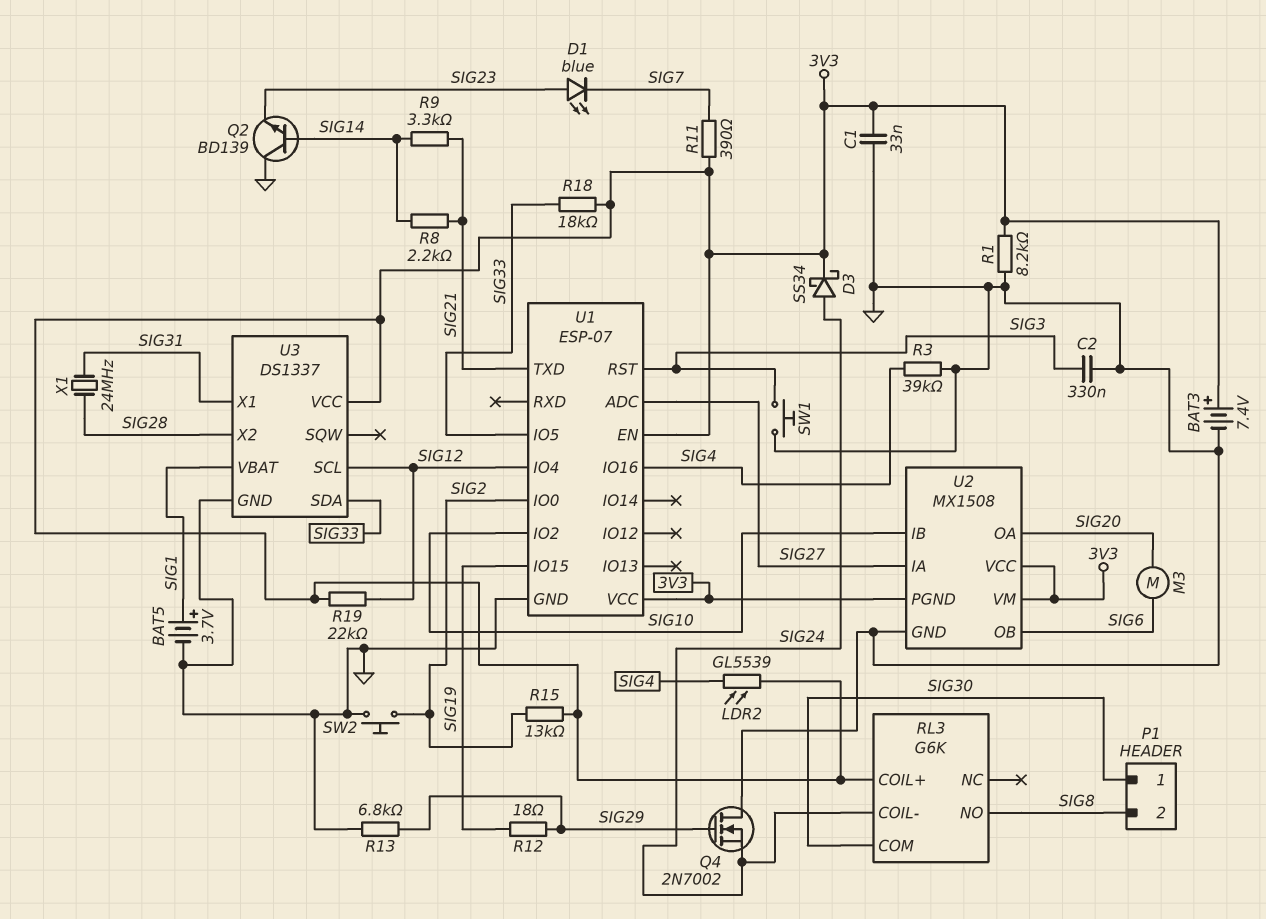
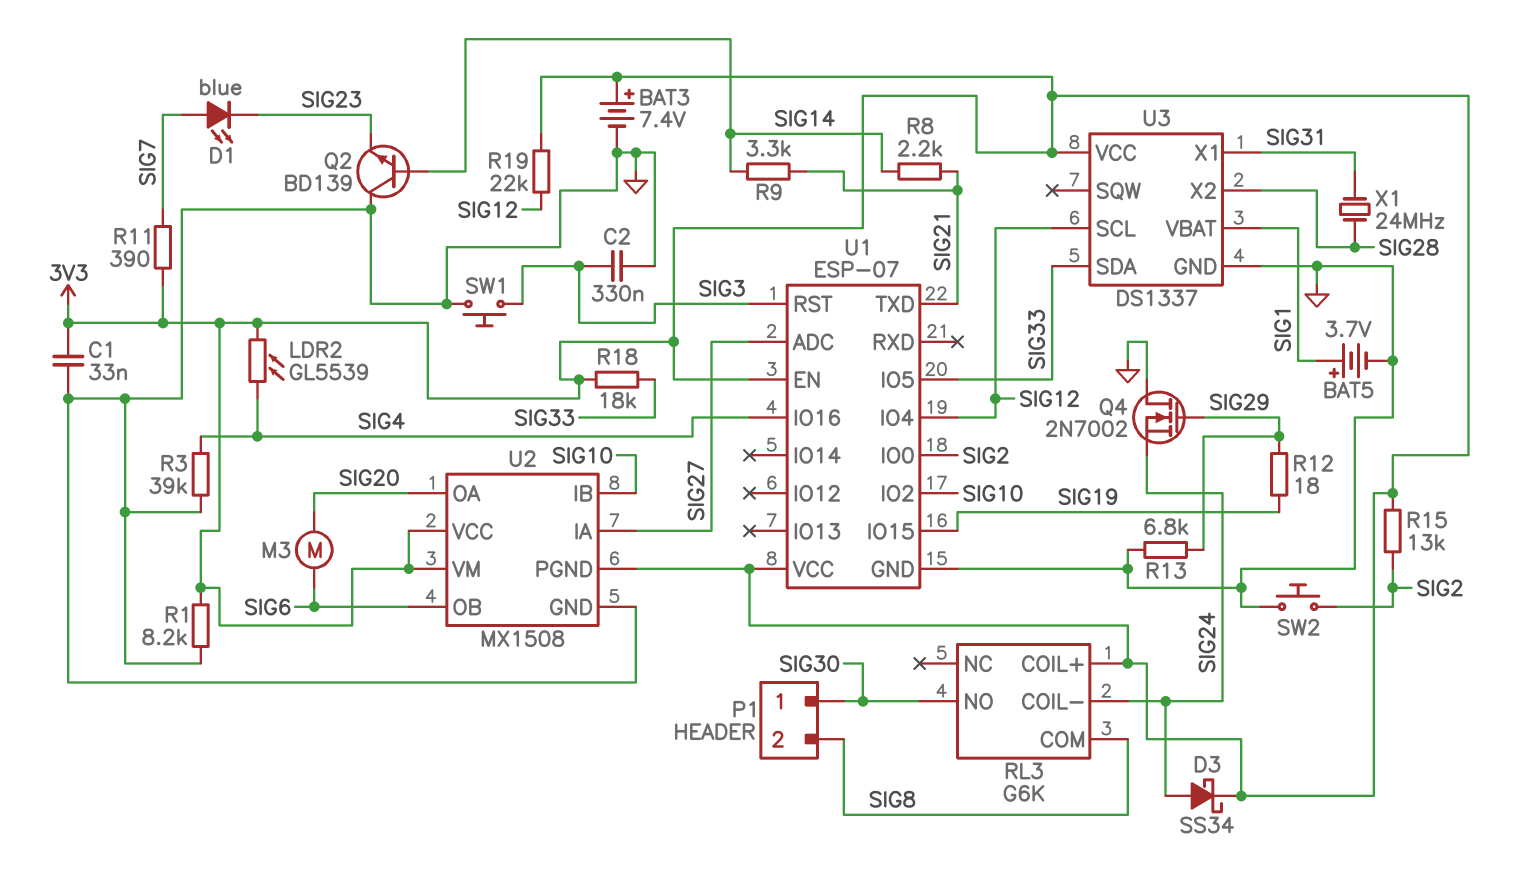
D1: LED blue (A SIG23, K SIG7) -> LED blue (A SIG7, K SIG23)
RL3 pin COM: SIG30 -> SIG8
RL3 pin NO: SIG8 -> SIG30

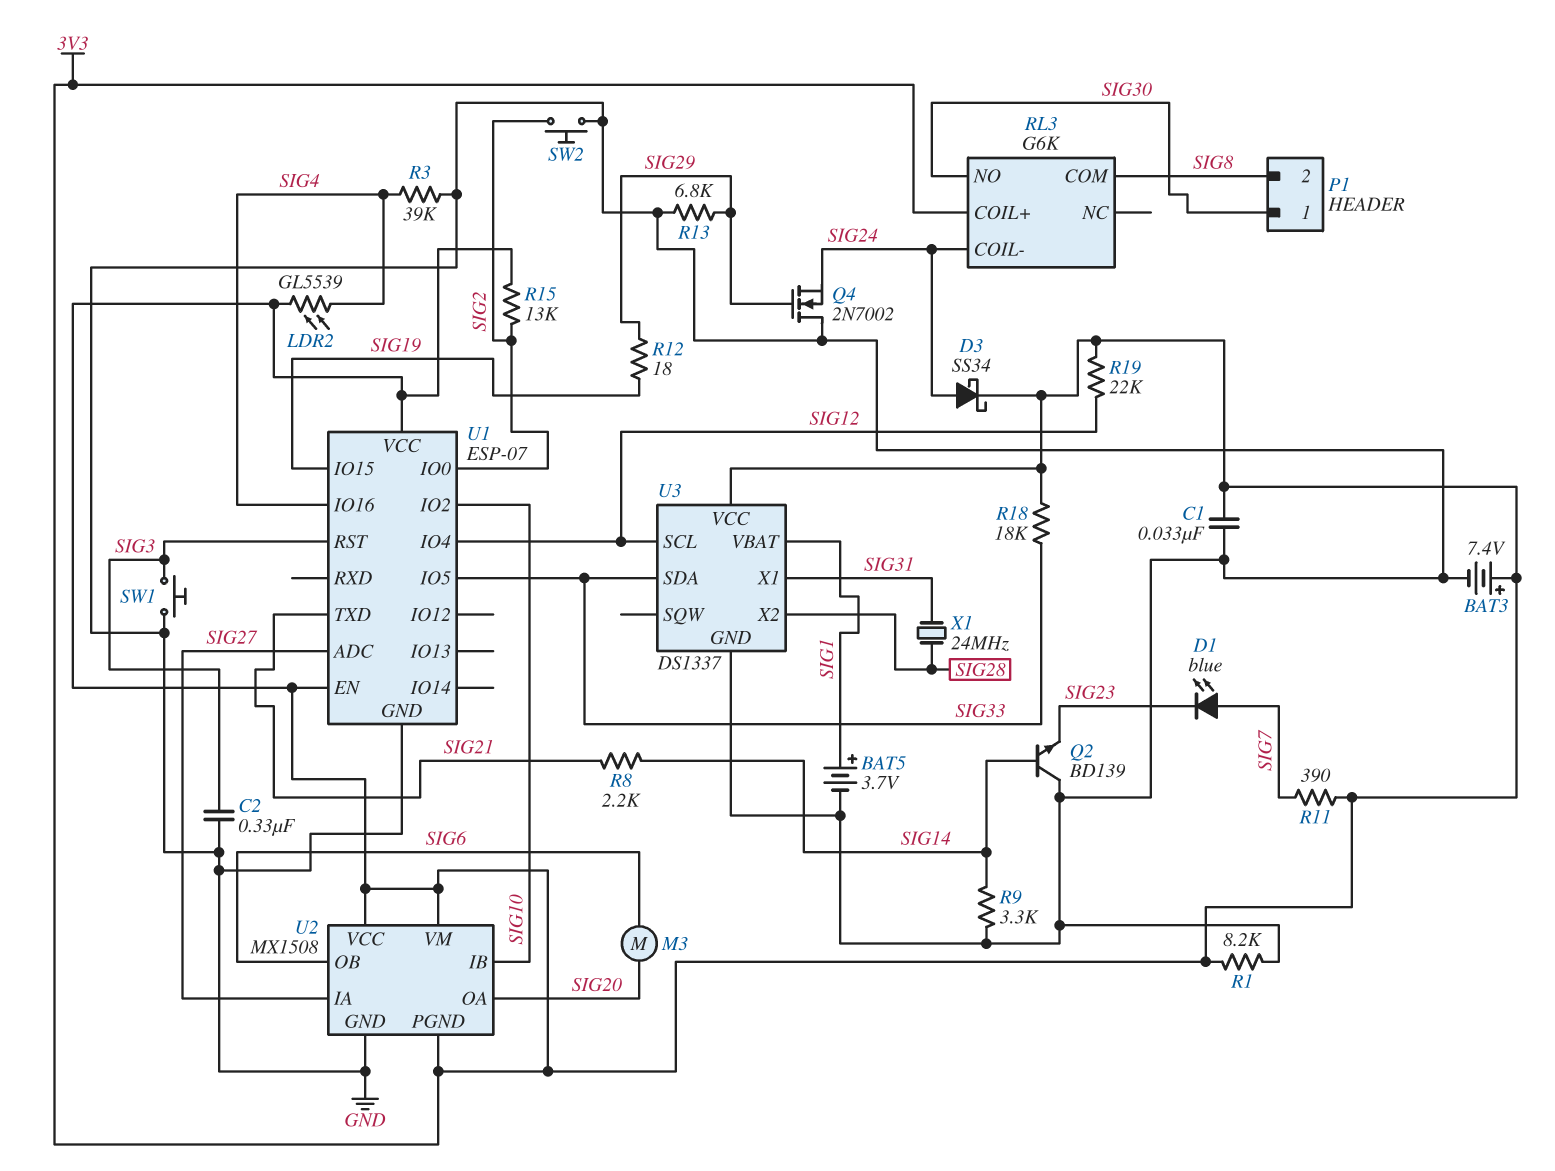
R9: 3.3k (SIG14, SIG21) -> 3.3k (GND, SIG14)

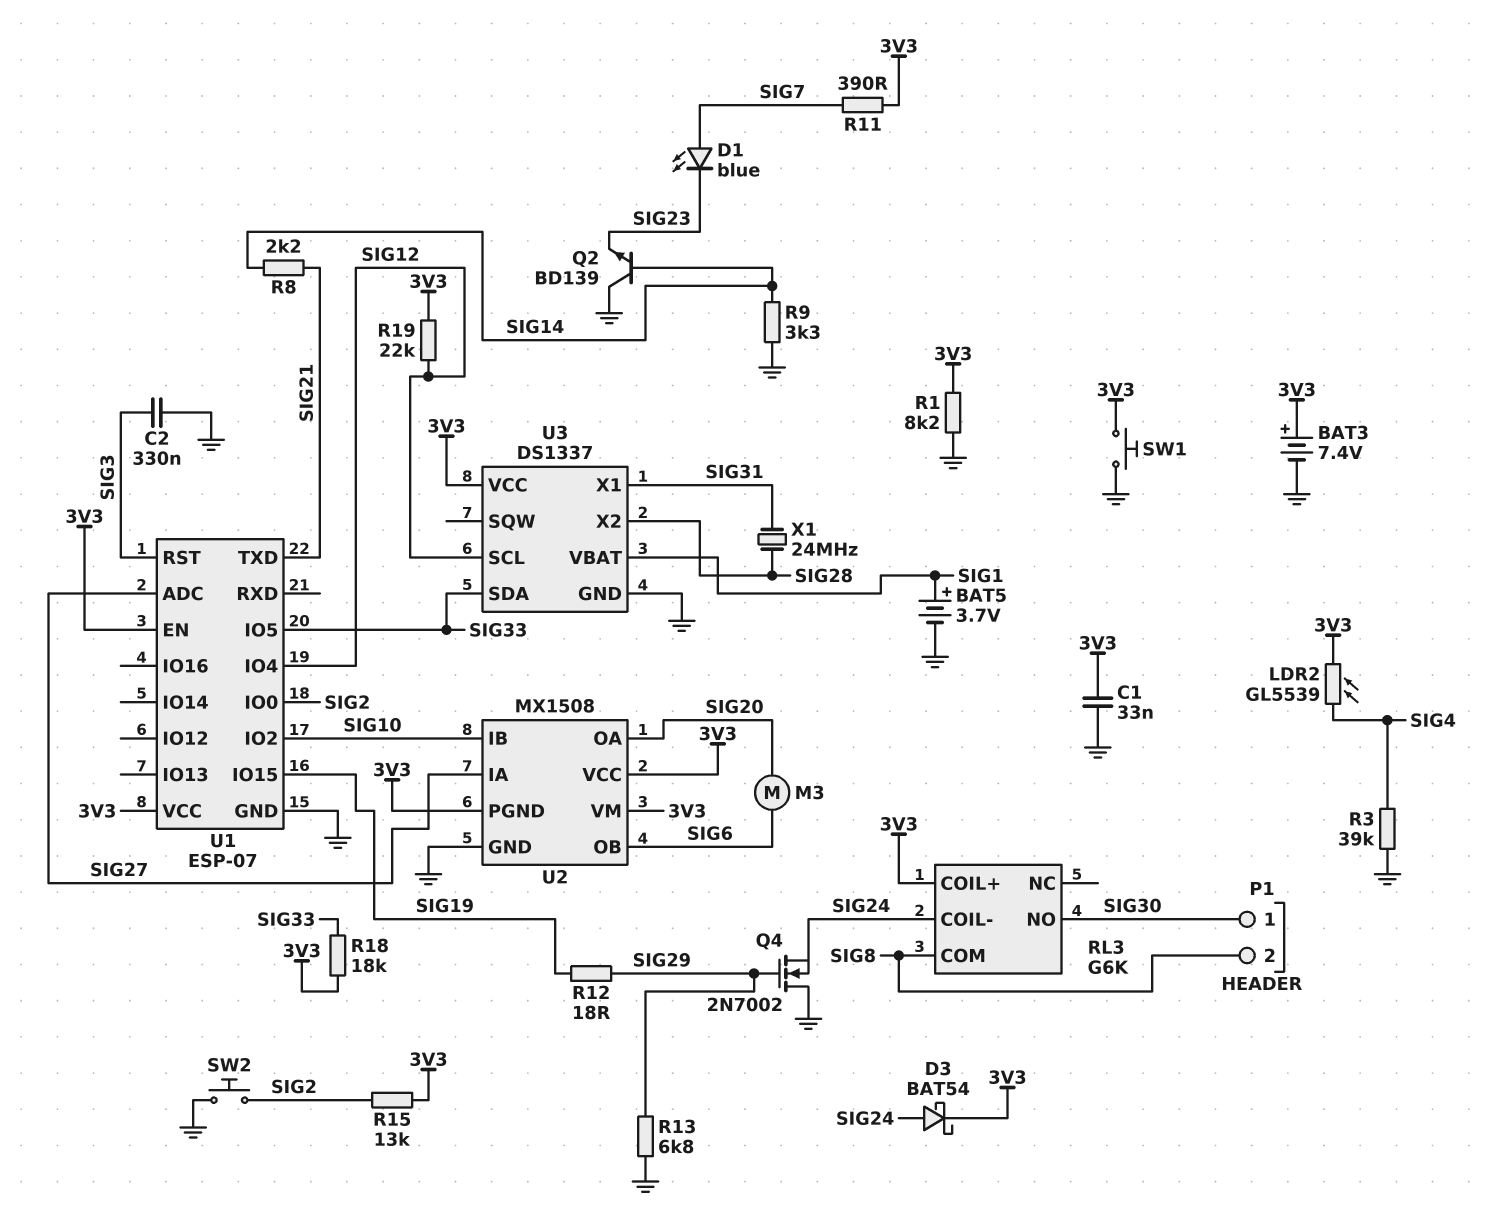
D3: schottky SS34 (A SIG24, K 3V3) -> schottky BAT54 (A SIG24, K 3V3)
SW1: button (GND, SIG3) -> button (3V3, GND)
U1 pin IO16: SIG4 -> none

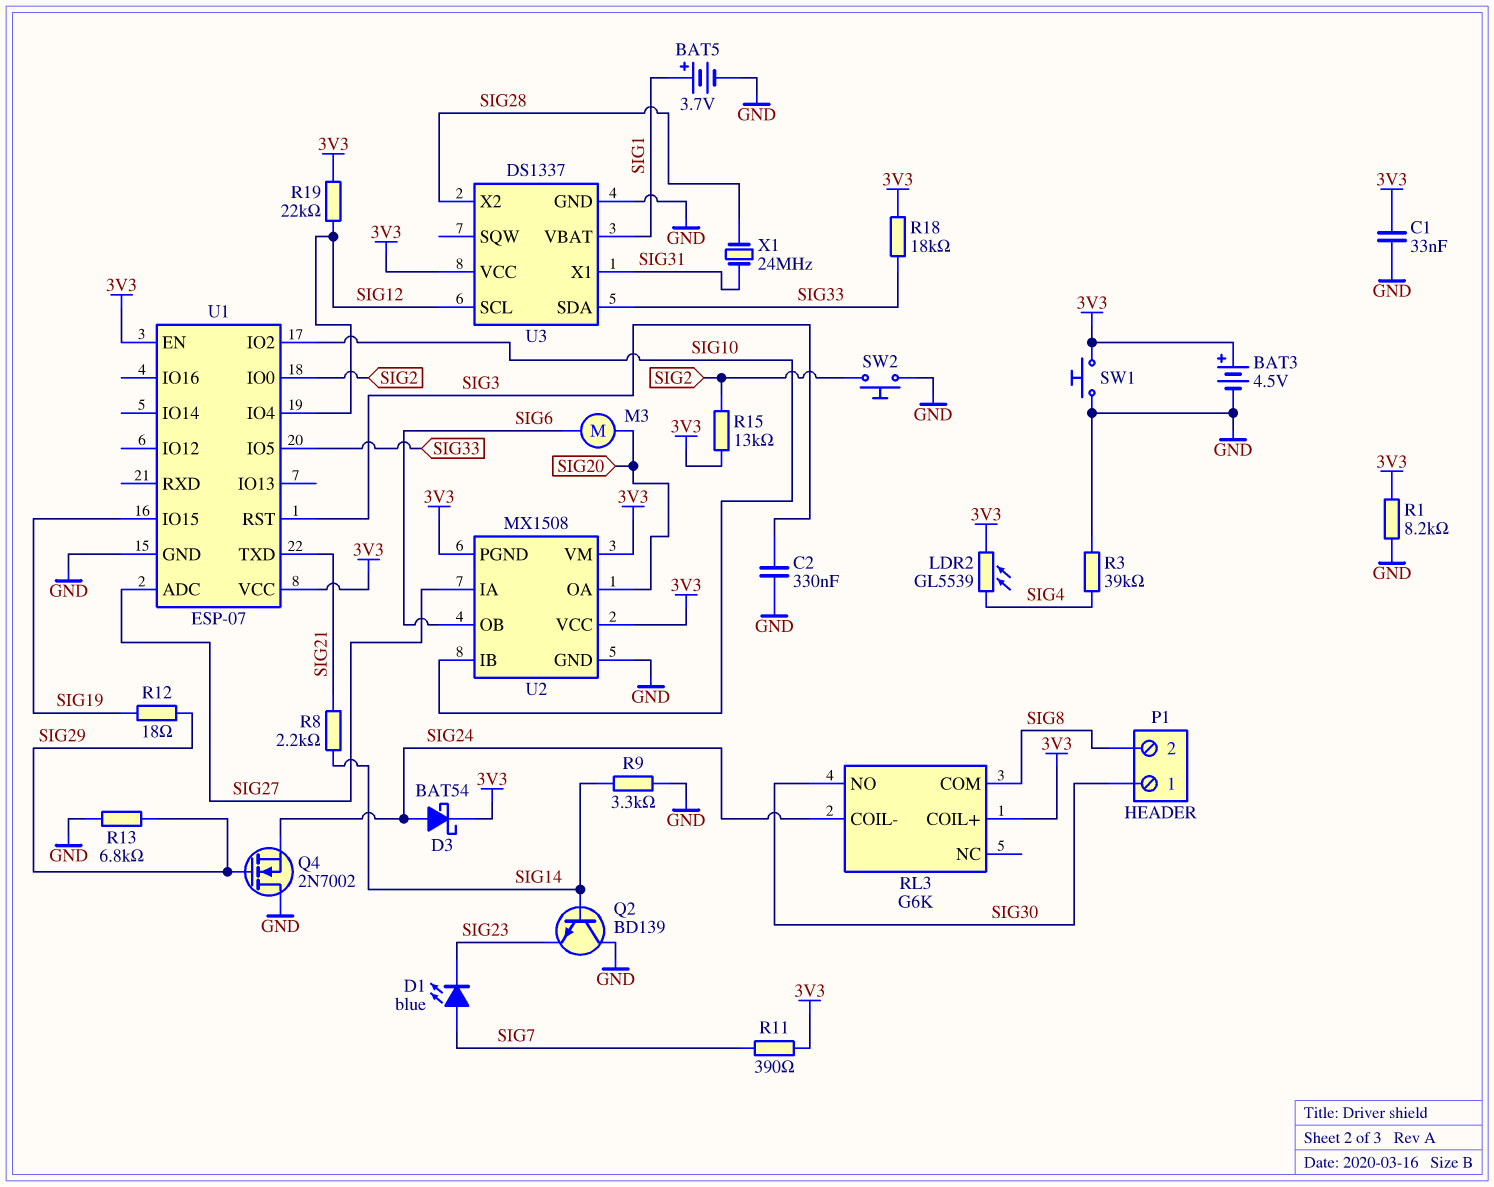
BAT3: 7.4V (plus 3V3, minus GND) -> 4.5V (plus 3V3, minus GND)

